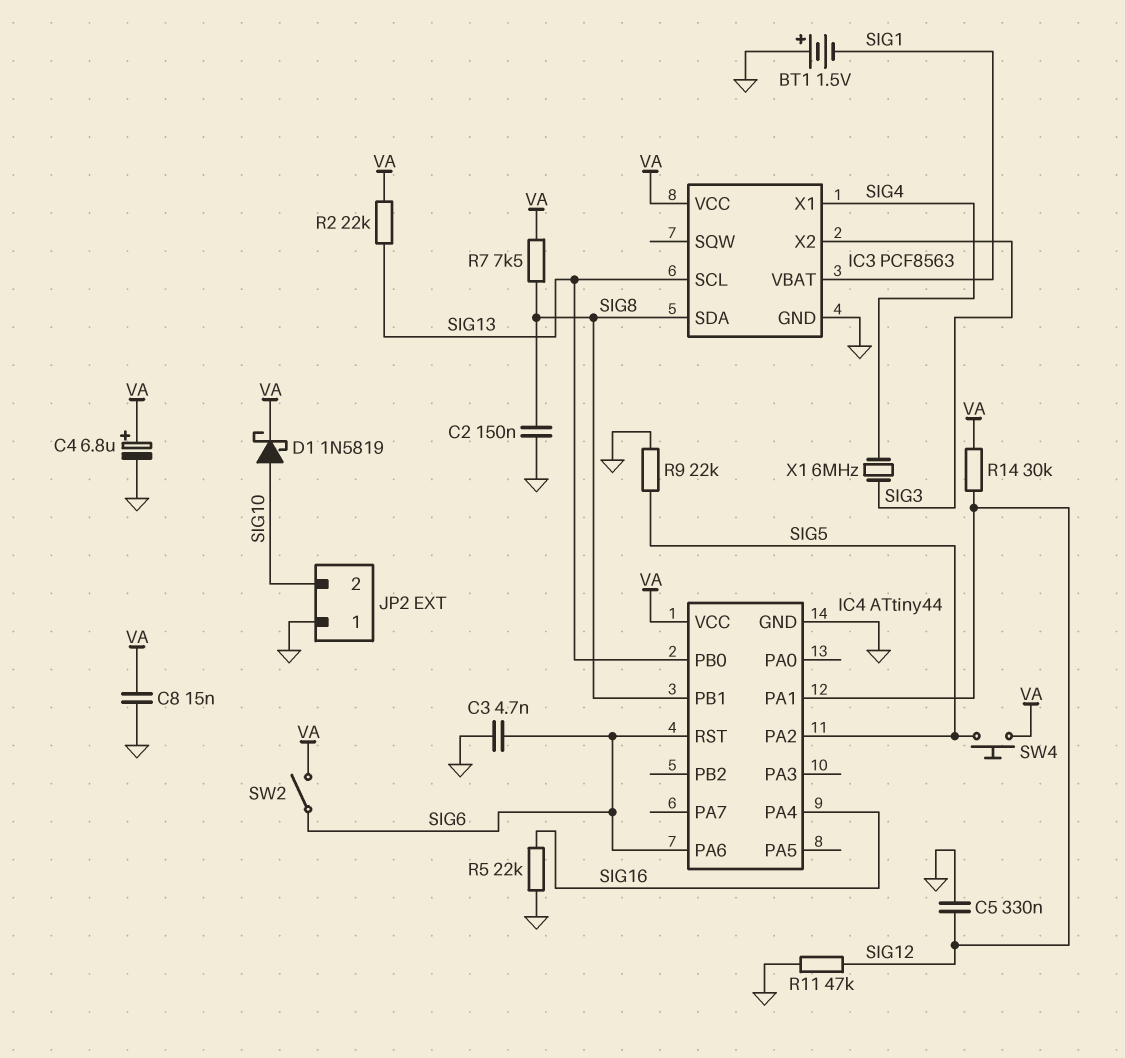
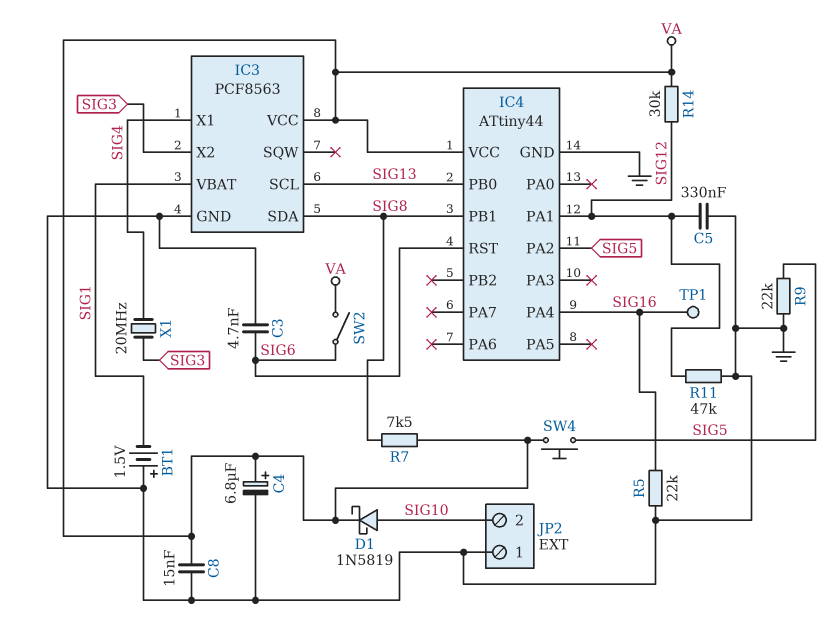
C2: 150nF (GND, SIG8) -> none
IC4 pin PA6: SIG6 -> none
R2: 22k (SIG13, VA) -> none
TP1: none -> test point (SIG16)
X1: 6MHz (SIG3, SIG4) -> 20MHz (SIG3, SIG4)

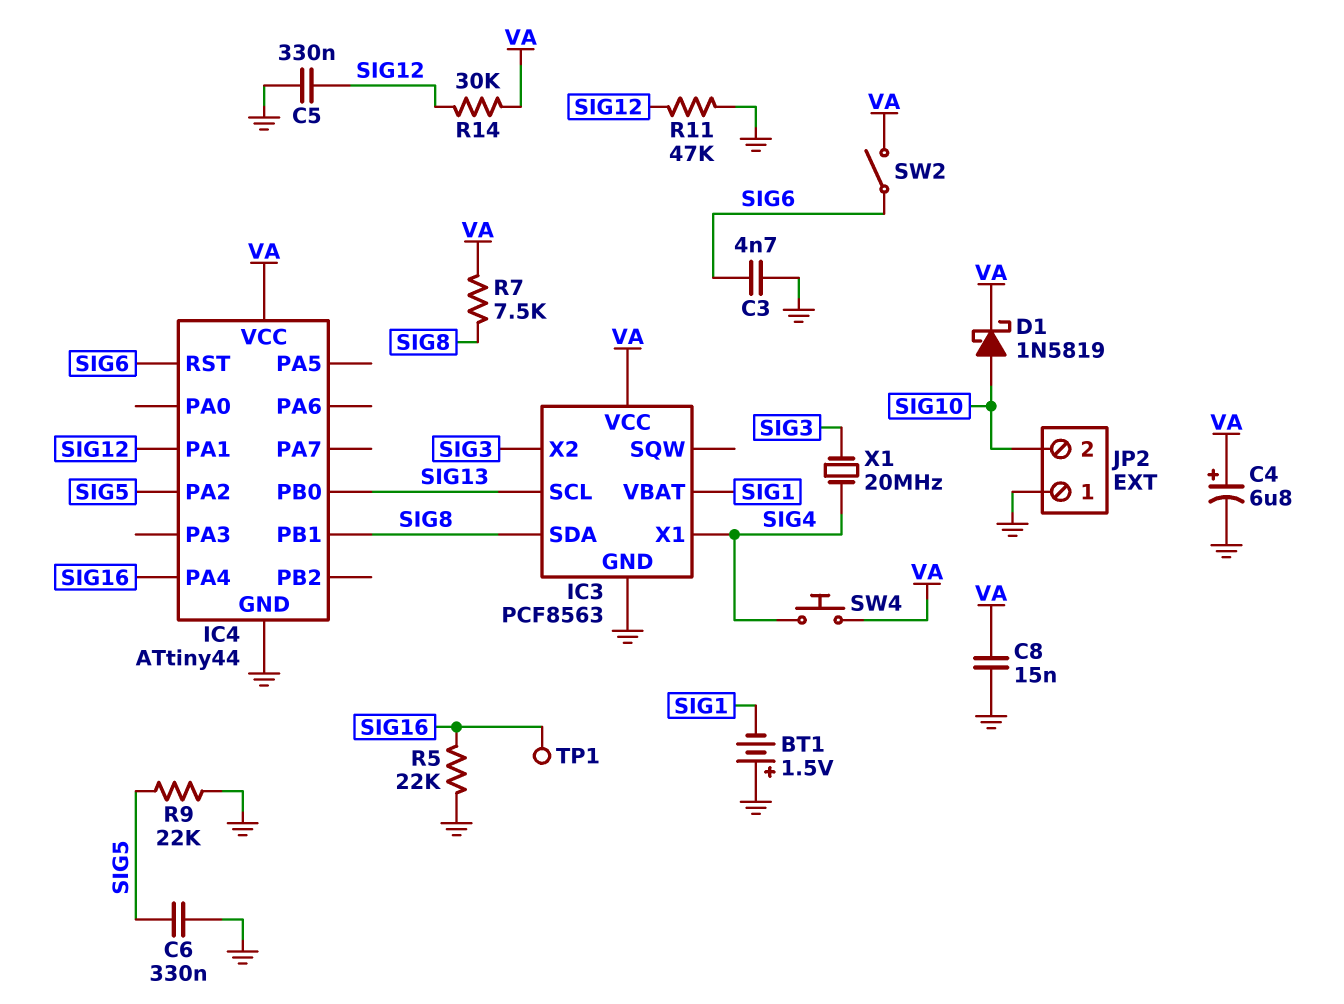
C6: none -> 330nF (GND, SIG5)
SW4: button (SIG5, VA) -> button (SIG4, VA)

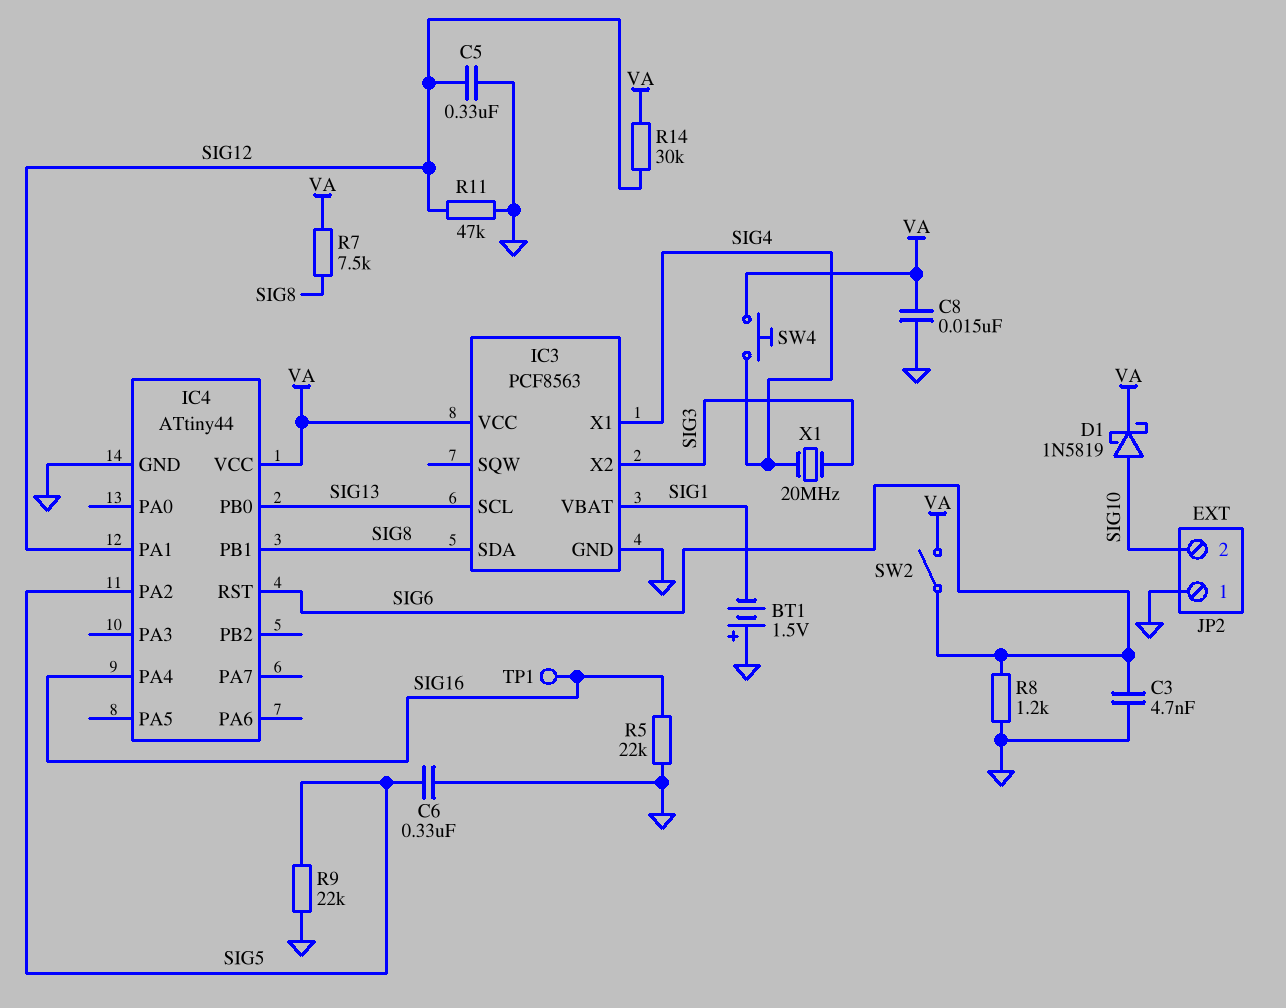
C4: 6.8uF (plus VA, minus GND) -> none
R8: none -> 1.2k (GND, SIG6)

